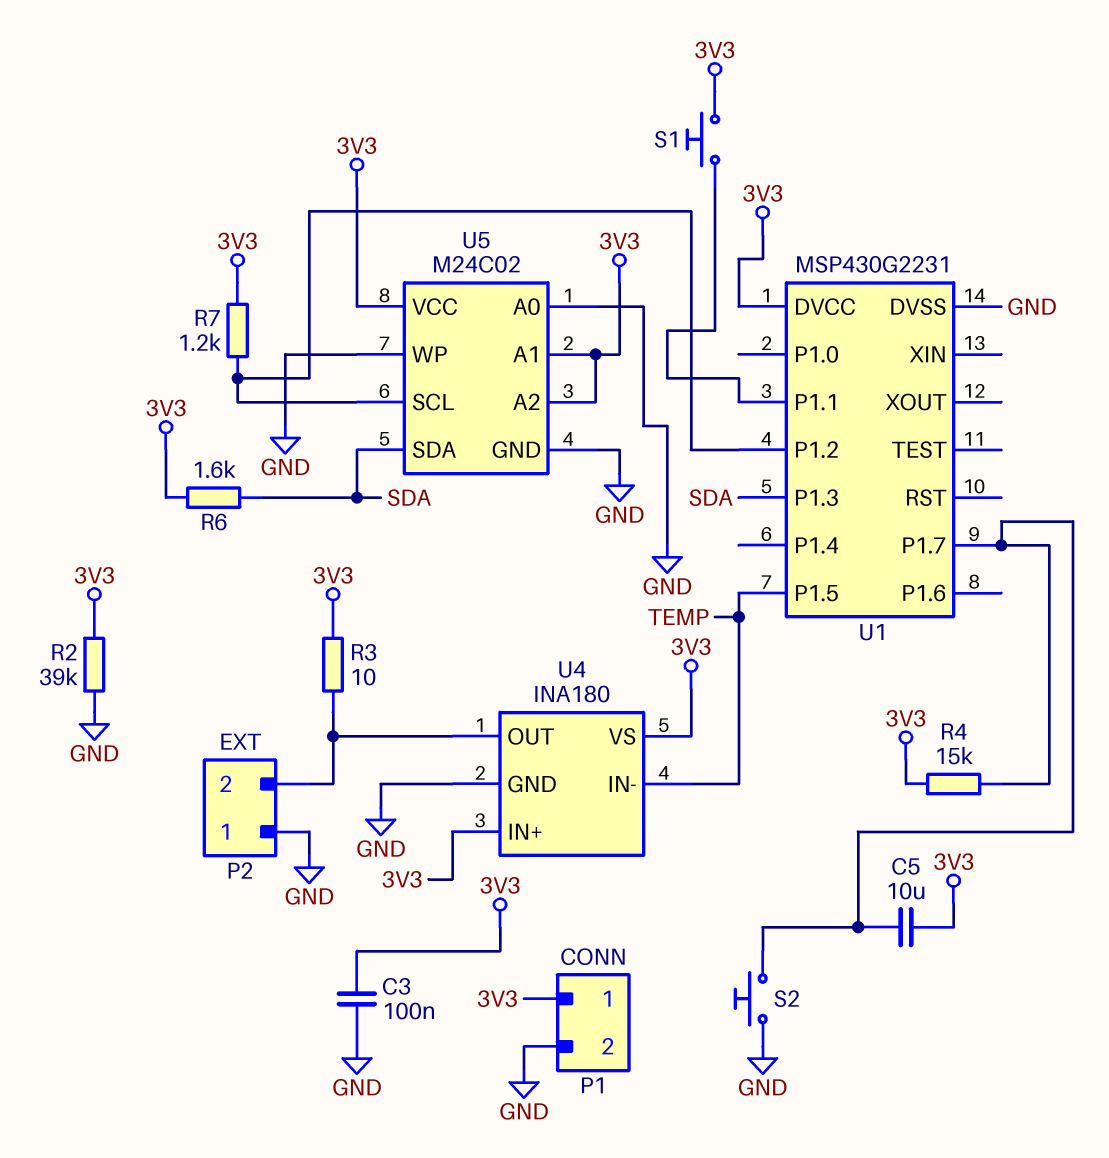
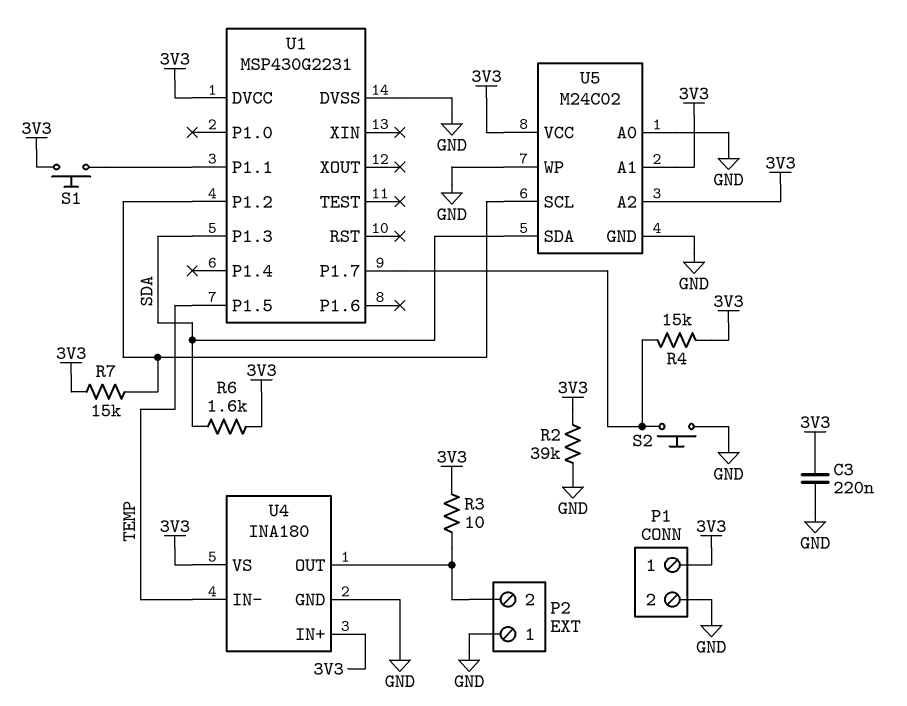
C3: 100nF (3V3, GND) -> 220nF (3V3, GND)
C5: 10uF (3V3, U1/P1.7) -> none
R7: 1.2k (3V3, U1/P1.2) -> 15k (3V3, U1/P1.2)

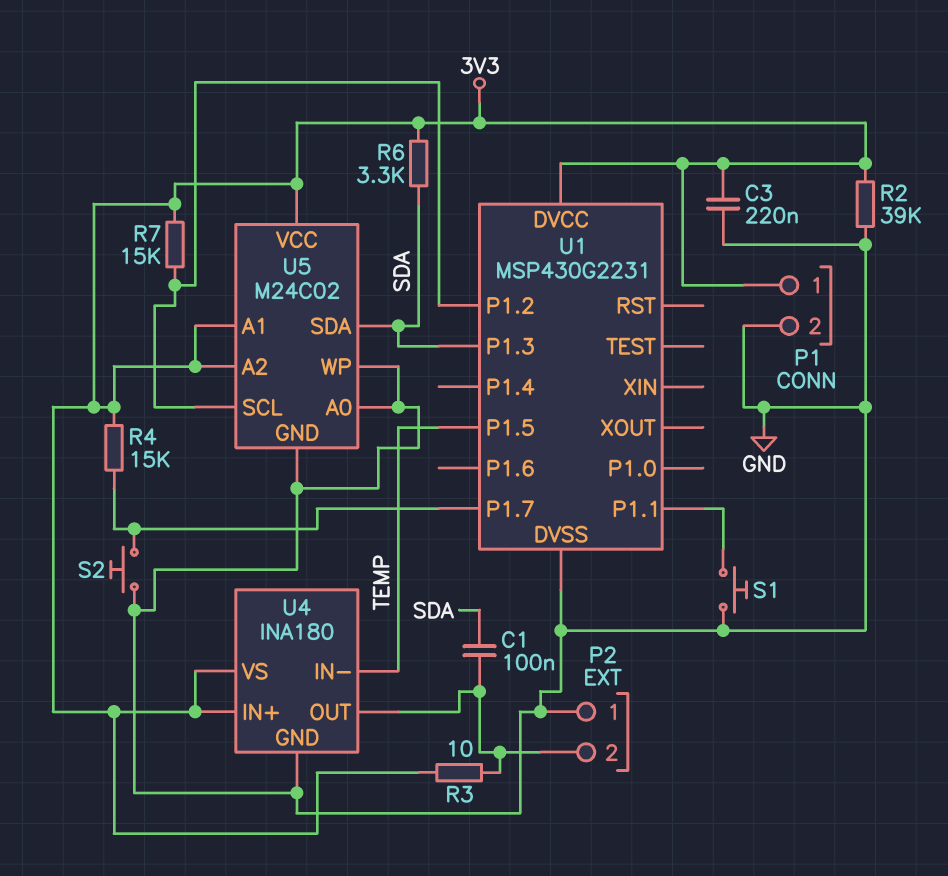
C1: none -> 100nF (P2/2, SDA)
R6: 1.6k (3V3, SDA) -> 3.3k (3V3, SDA)
S1: button (3V3, U1/P1.1) -> button (GND, U1/P1.1)

